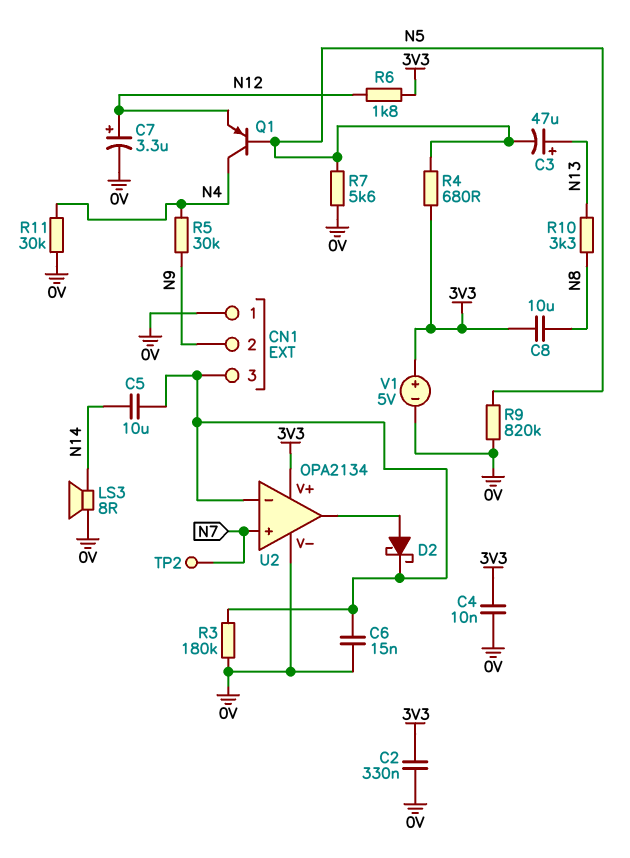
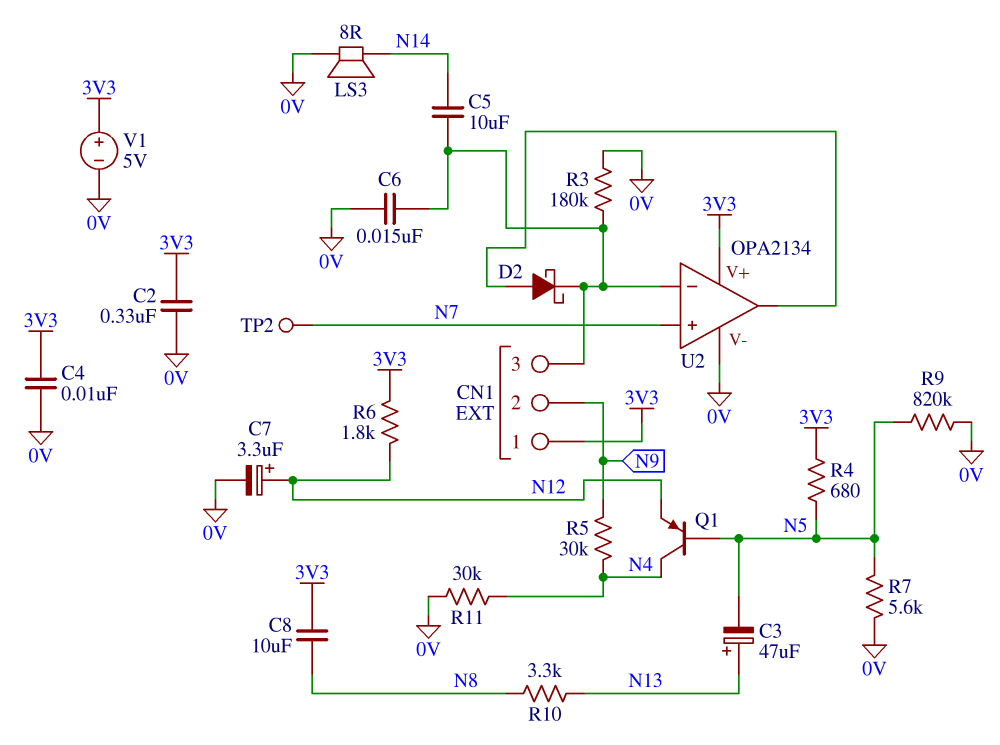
CN1 pin 1: 0V -> 3V3

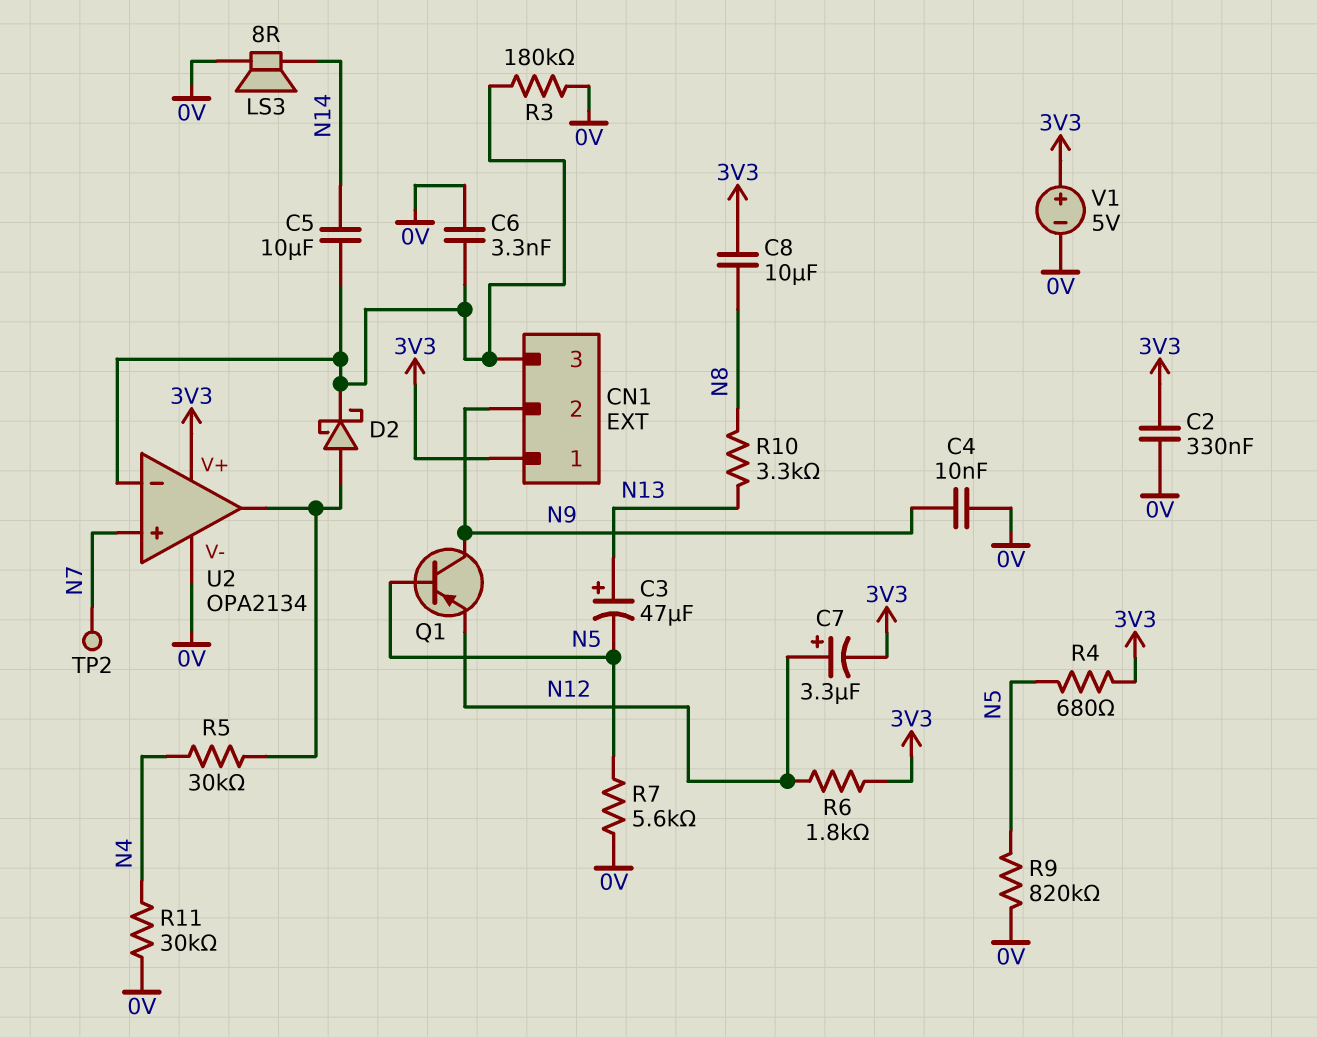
C4: 10nF (0V, 3V3) -> 10nF (0V, N9)
C6: 15nF (0V, CN1/3) -> 3.3nF (0V, CN1/3)
C7: 3.3uF (plus N12, minus 0V) -> 3.3uF (plus N12, minus 3V3)
Q1: PNP (B N5, C N4, E N12) -> PNP (B N5, C N9, E N12)
R5: 30k (N4, N9) -> 30k (N4, U2/out)

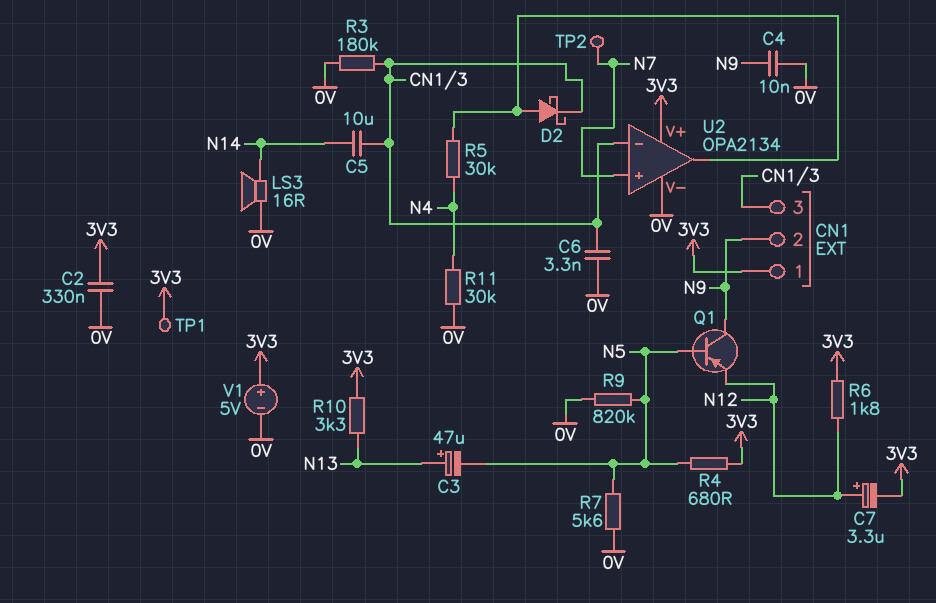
C8: 10uF (3V3, N8) -> none
LS3: speaker 8R (0V, N14) -> speaker 16R (0V, N14)
R10: 3.3k (N8, N13) -> 3.3k (3V3, N13)
TP1: none -> test point (3V3)

